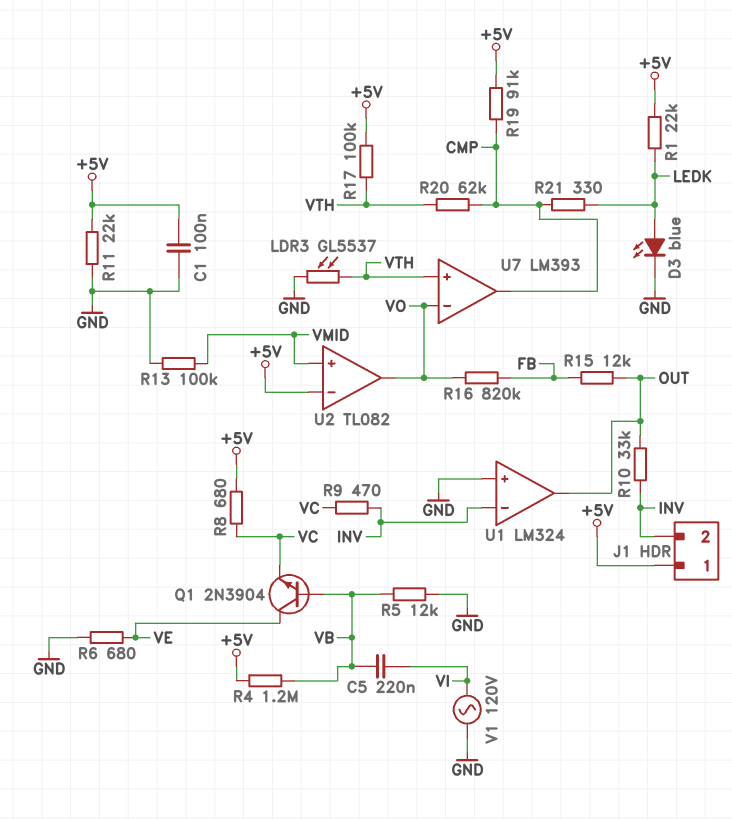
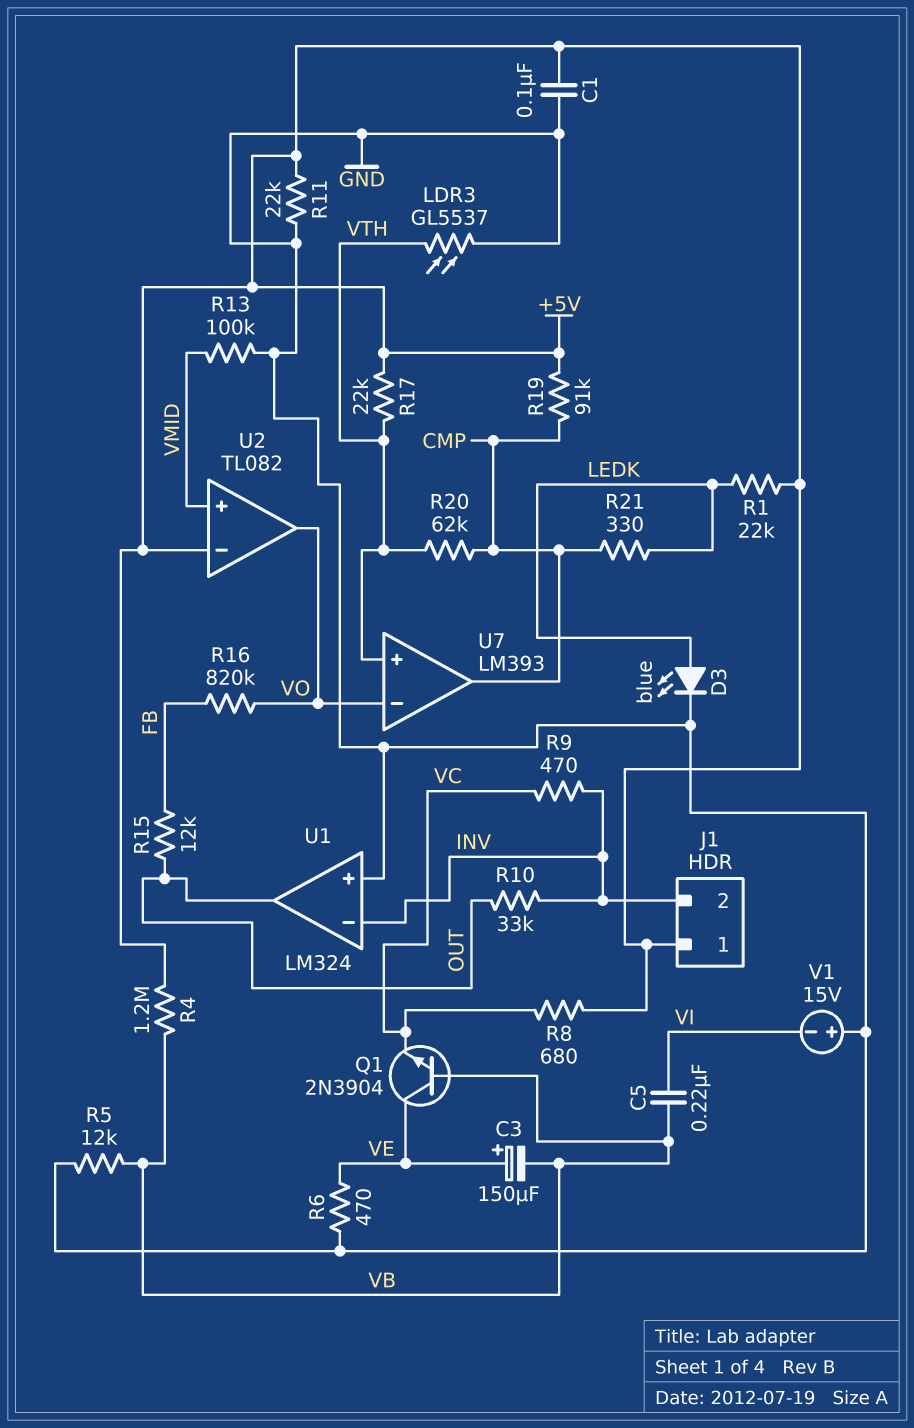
C3: none -> 150uF (plus VE, minus VB)
R6: 680 (GND, VE) -> 470 (GND, VE)
R17: 100k (+5V, VTH) -> 22k (+5V, VTH)
V1: AC 120V (GND, VI) -> 15V (plus GND, minus VI)

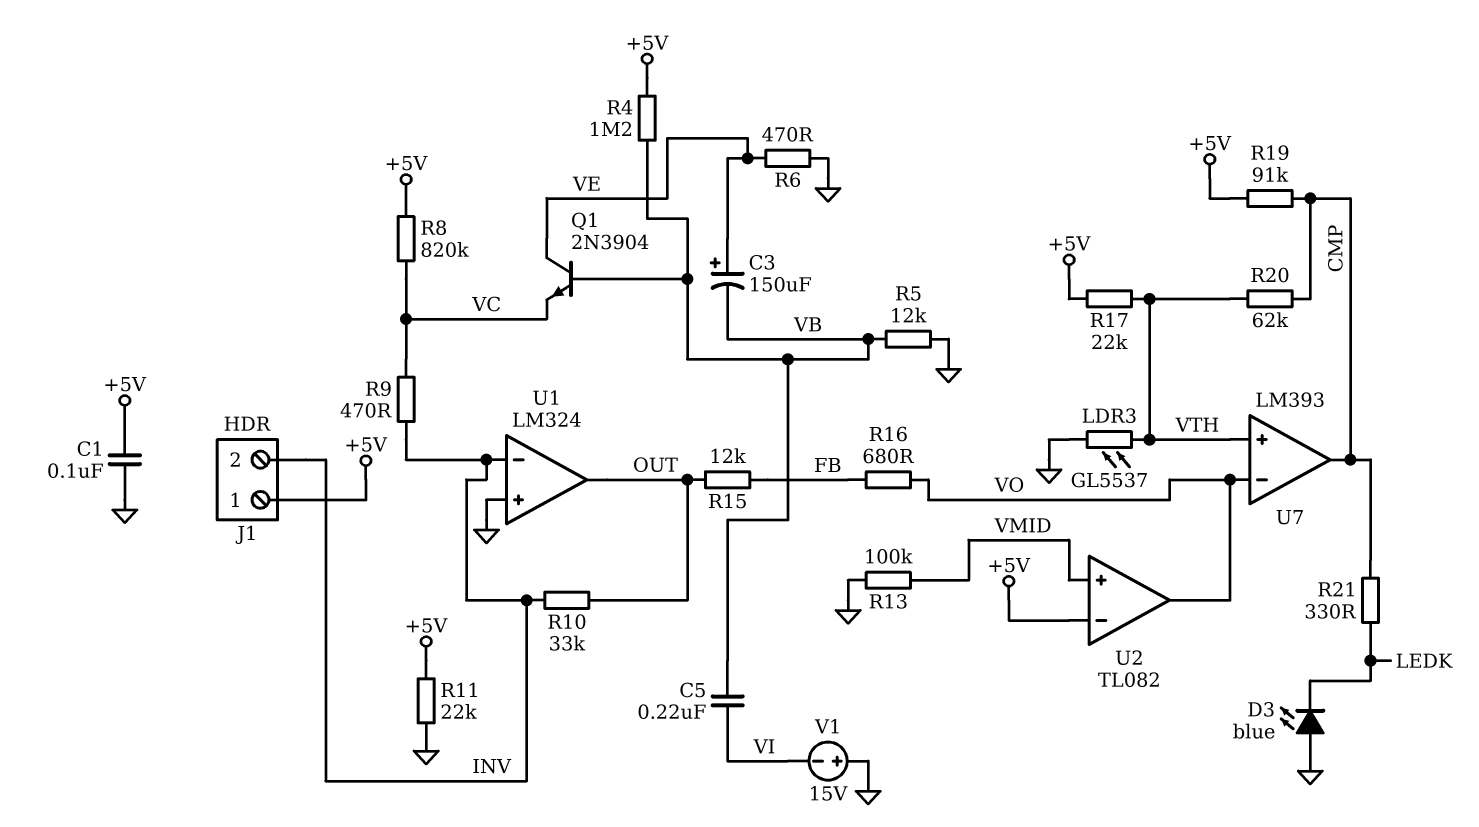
D3: LED blue (A LEDK, K GND) -> LED blue (A GND, K LEDK)
R1: 22k (+5V, LEDK) -> none
R8: 680 (+5V, VC) -> 820k (+5V, VC)
R16: 820k (FB, VO) -> 680 (FB, VO)

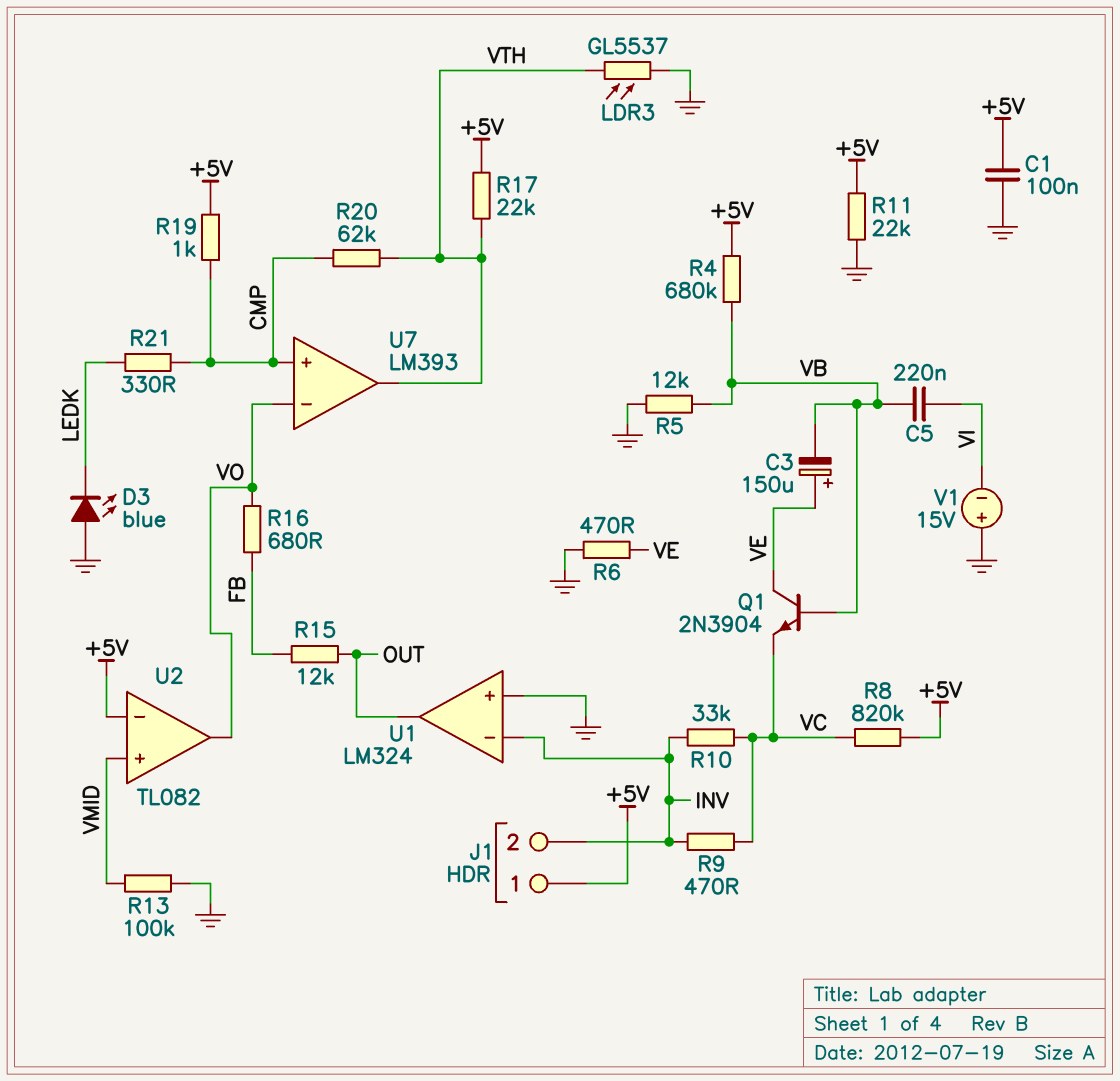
R4: 1.2M (+5V, VB) -> 680k (+5V, VB)
R10: 33k (INV, OUT) -> 33k (INV, VC)
R19: 91k (+5V, CMP) -> 1k (+5V, CMP)
U7 pin in+: VTH -> CMP
U7 pin out: CMP -> VTH

